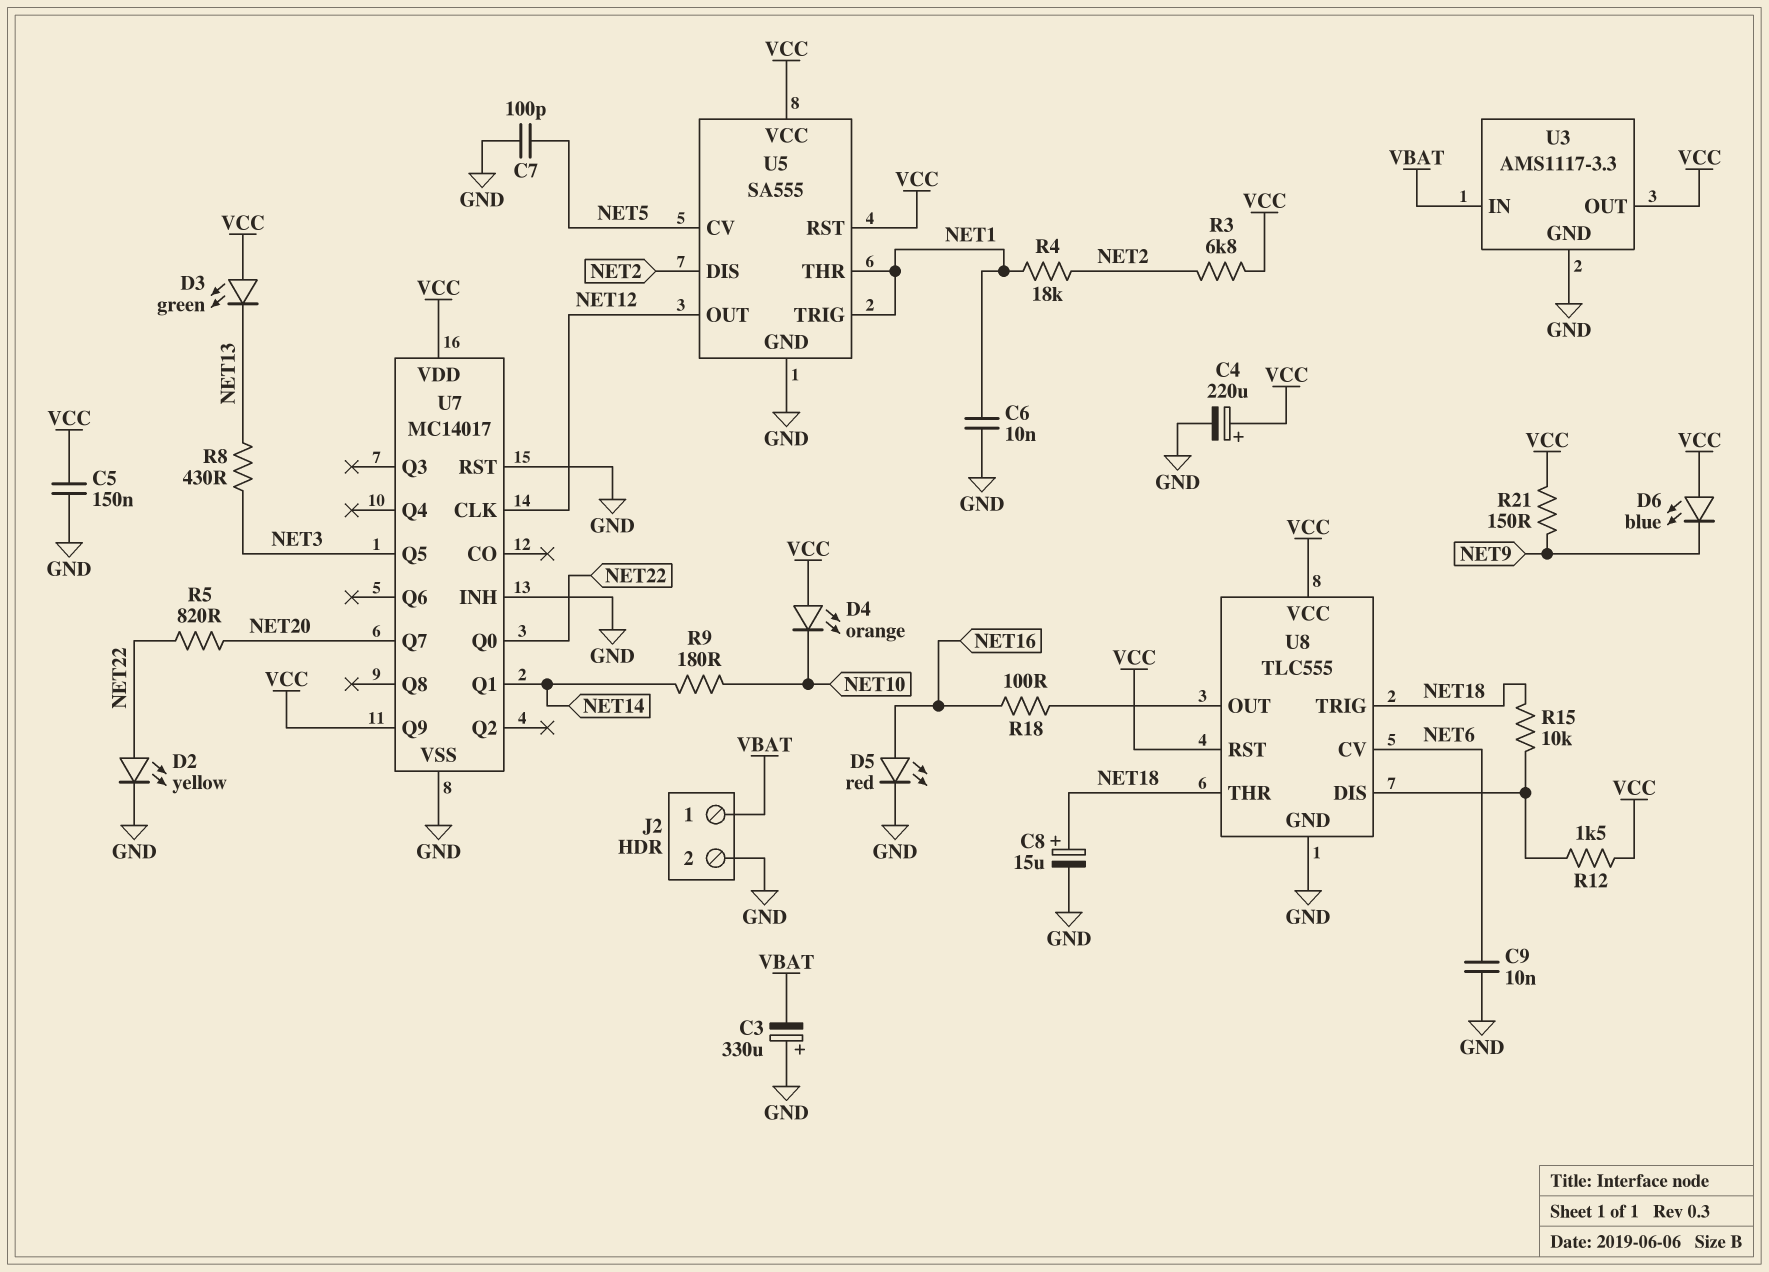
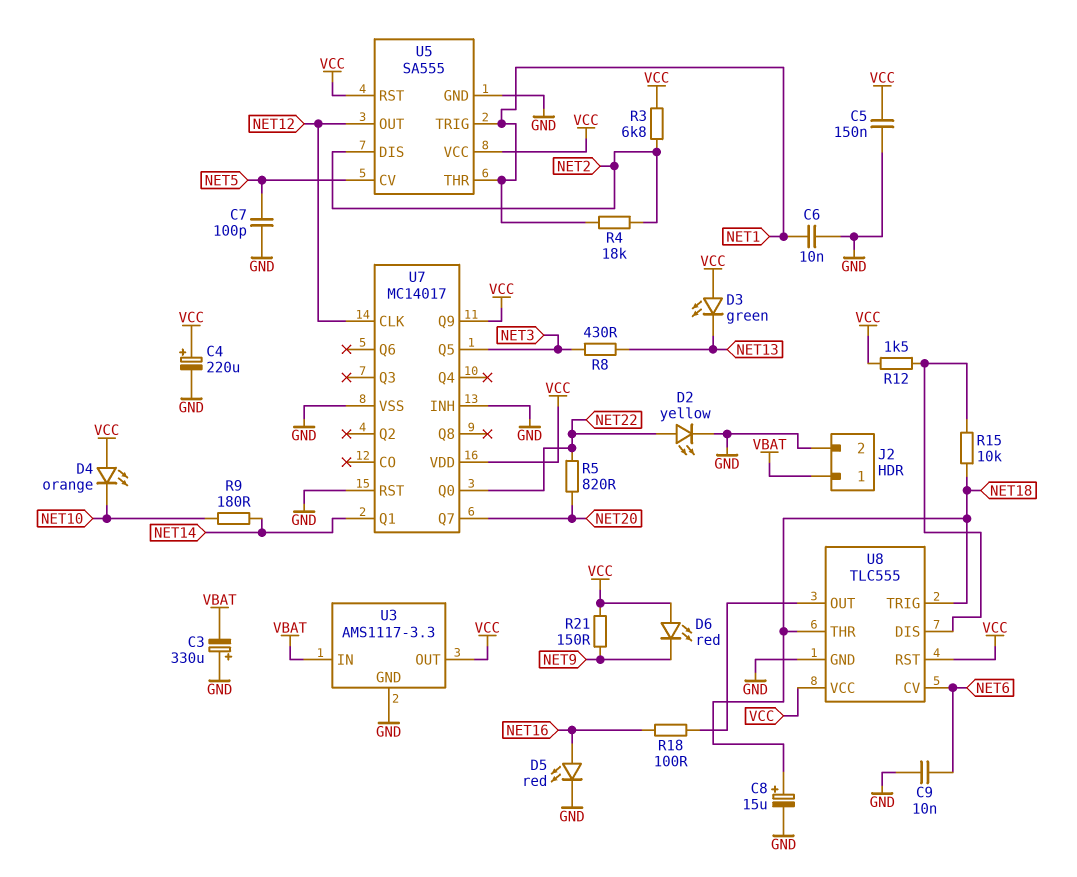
D6: LED blue (A VCC, K NET9) -> LED red (A VCC, K NET9)

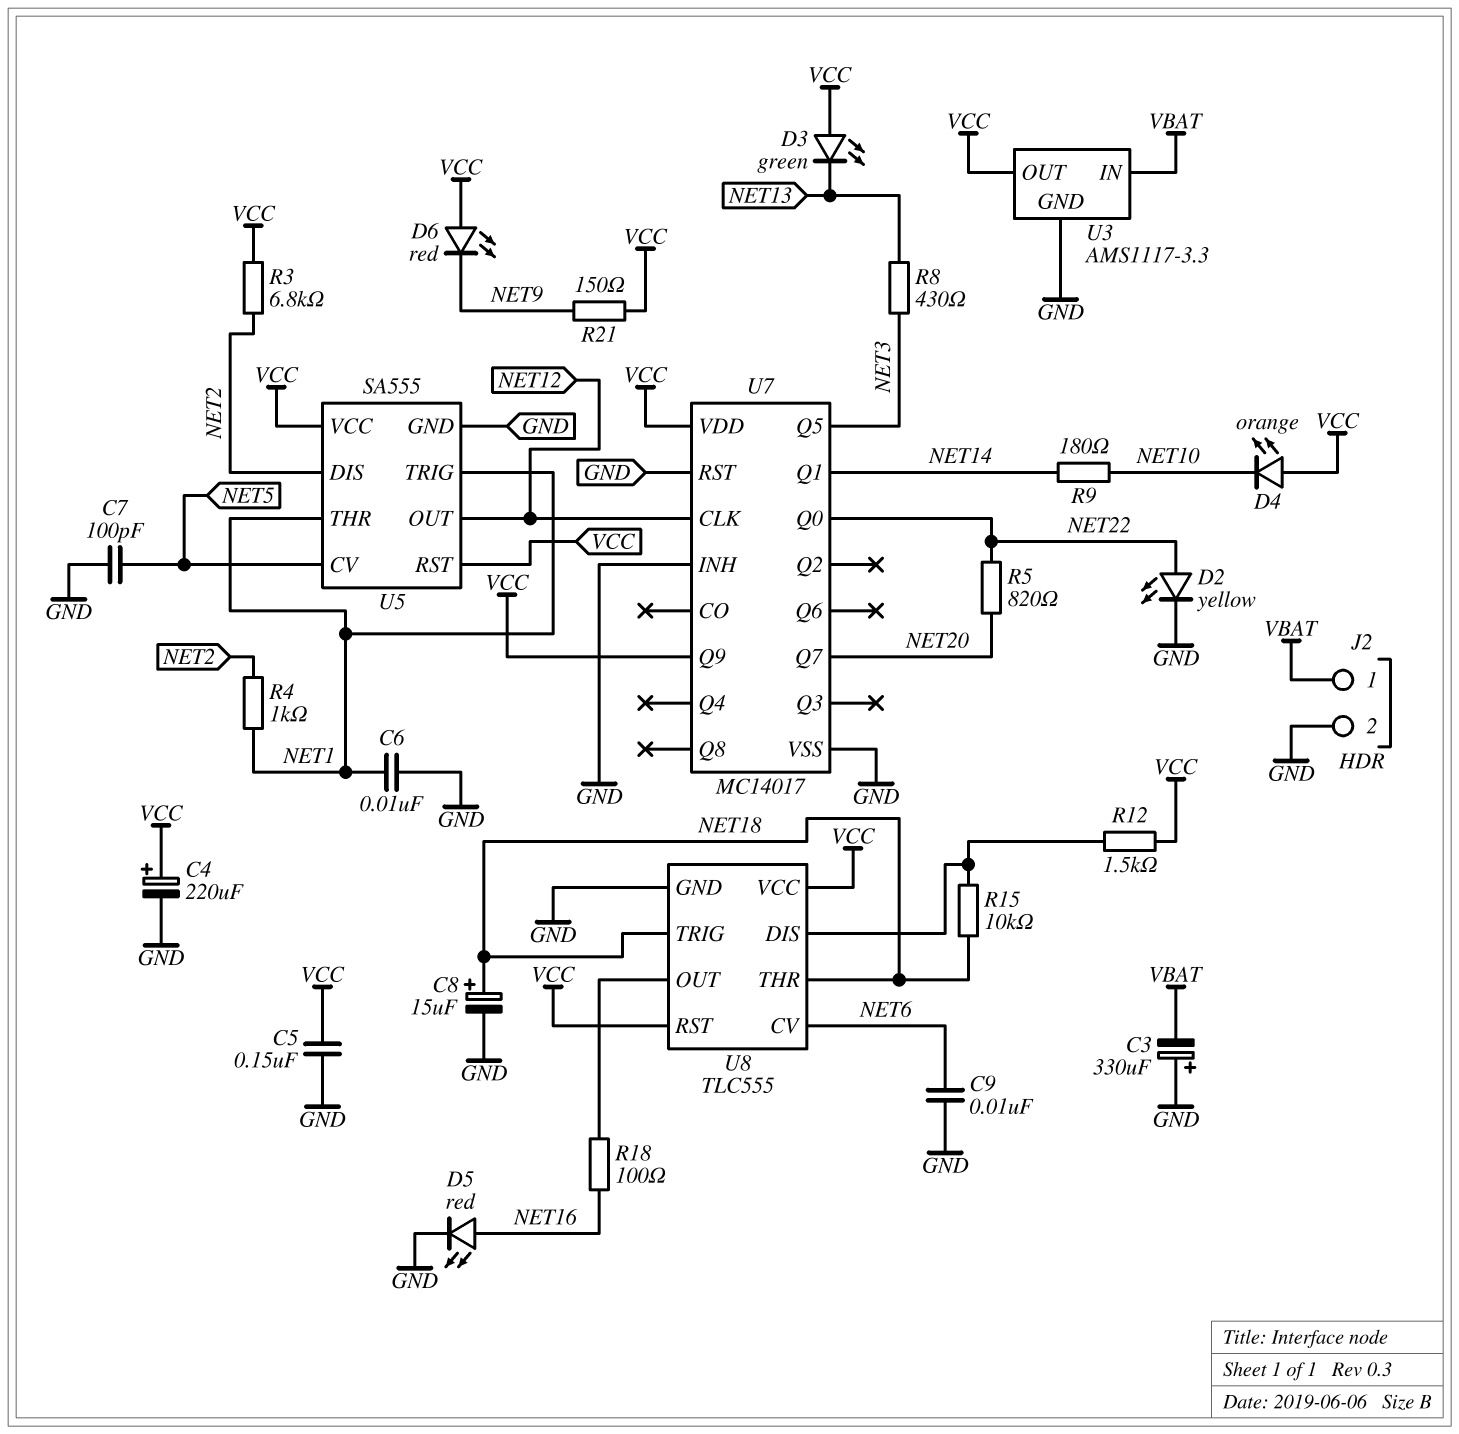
R4: 18k (NET1, NET2) -> 1k (NET1, NET2)

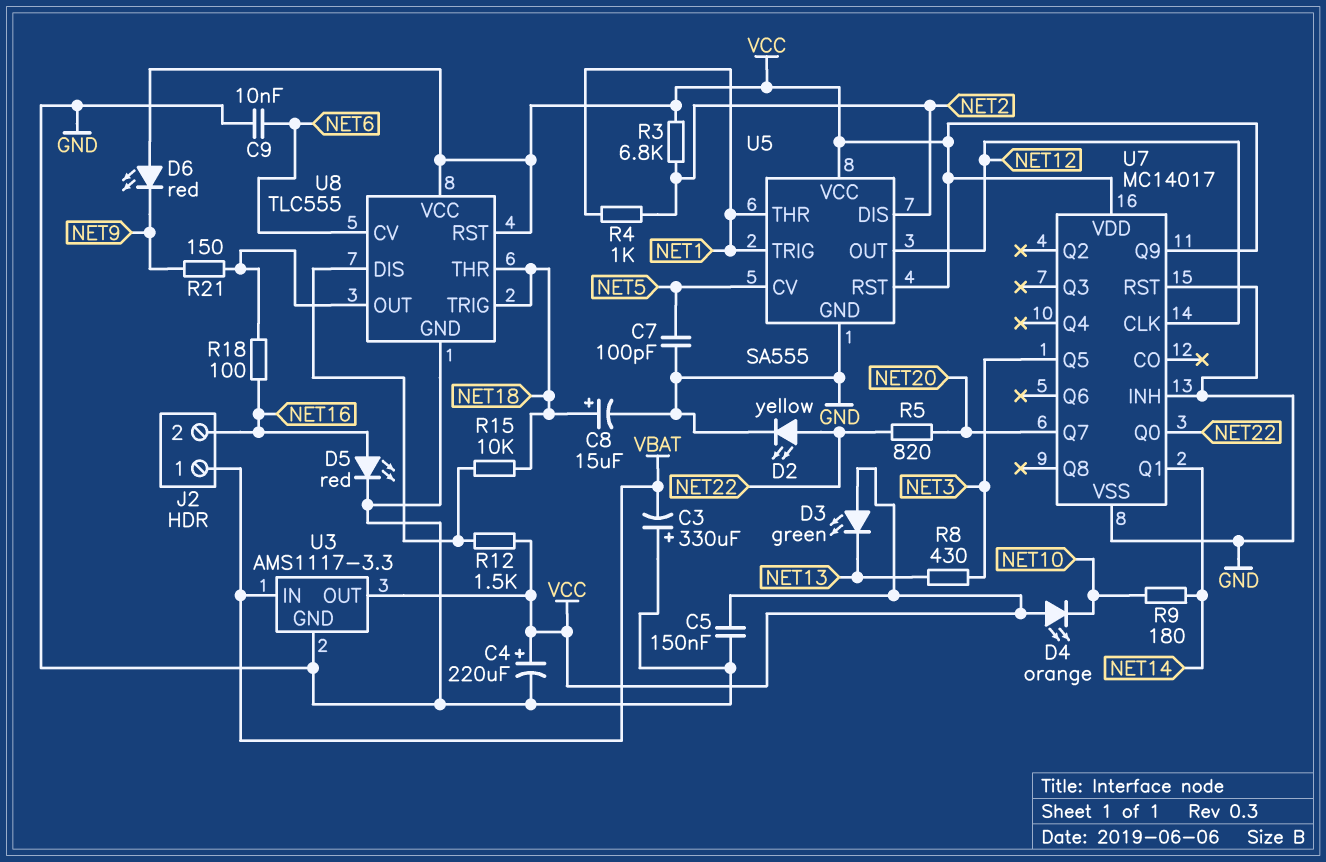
C6: 10nF (GND, NET1) -> none
J2 pin 2: GND -> NET16
R21: 150 (NET9, VCC) -> 150 (NET9, U8/OUT)

